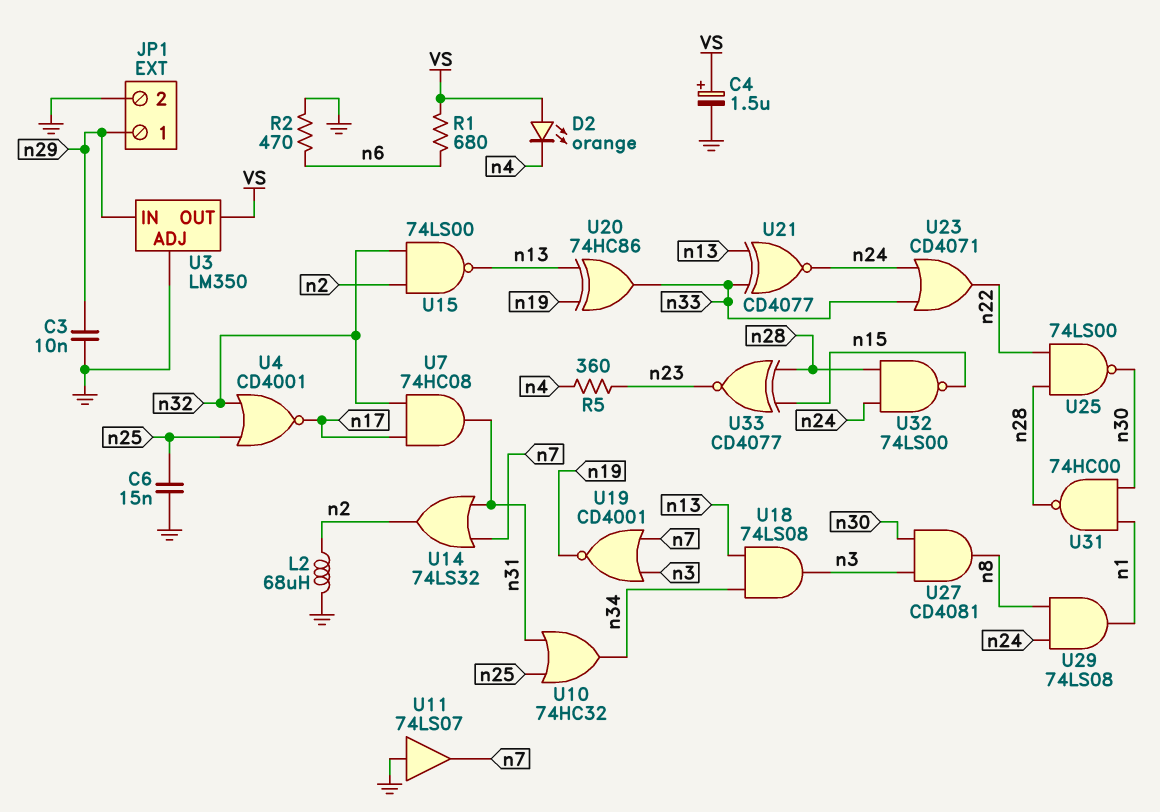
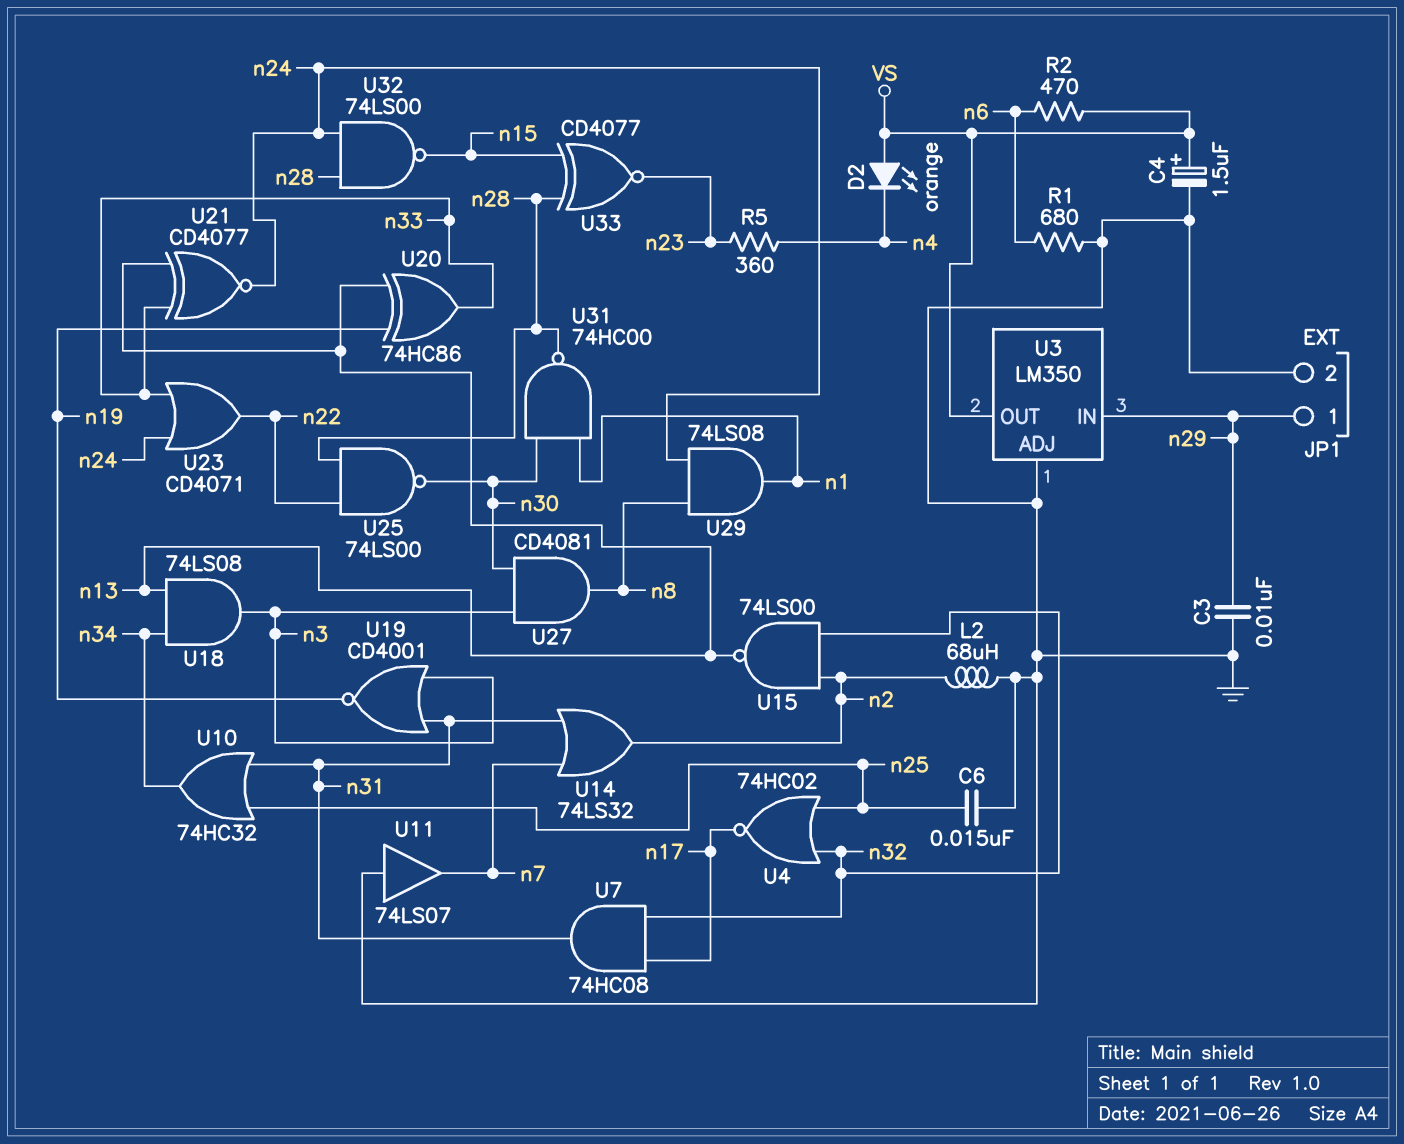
R1: 680 (VS, n6) -> 680 (GND, n6)
R2: 470 (GND, n6) -> 470 (VS, n6)
U4: NOR CD4001 (in n25, in n32, out n17) -> NOR 74HC02 (in n25, in n32, out n17)
U19: NOR CD4001 (in n3, in n7, out n19) -> NOR CD4001 (in n3, in n31, out n19)

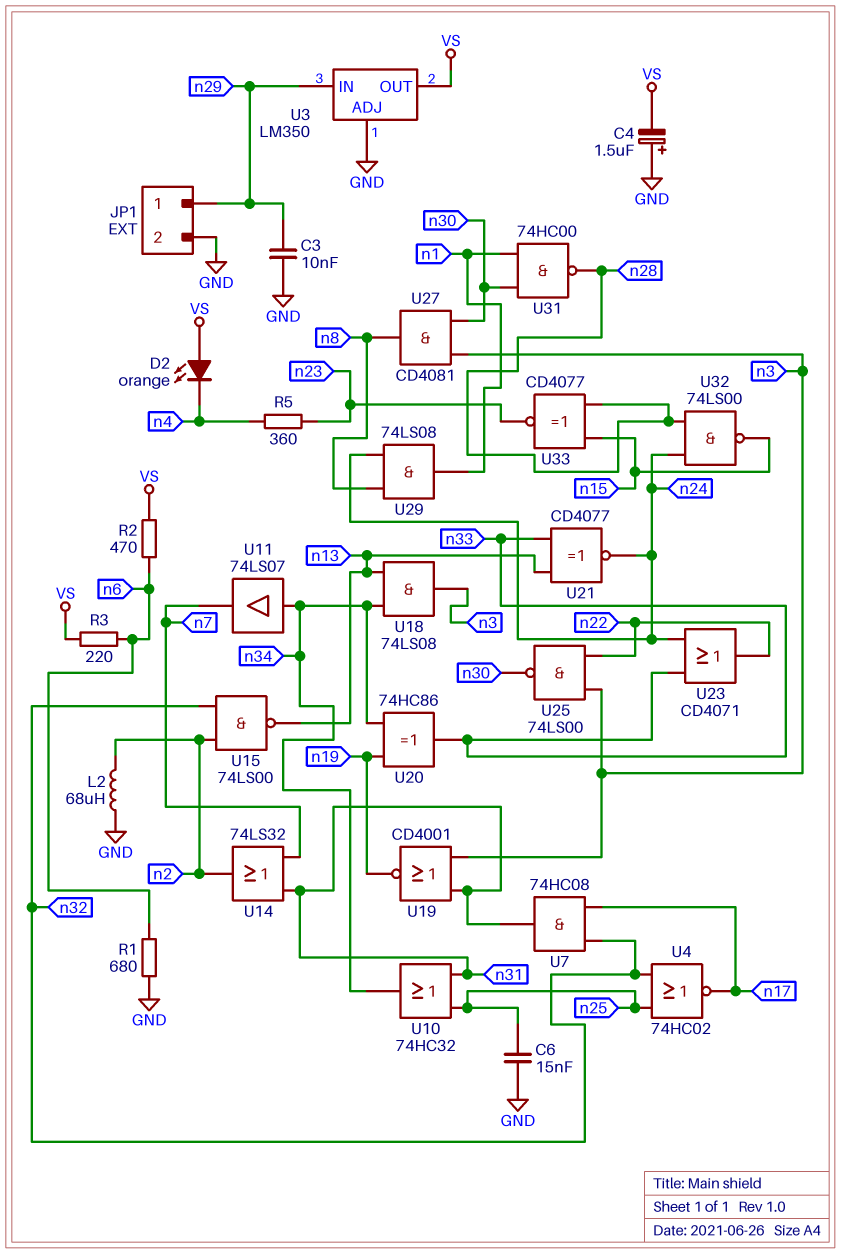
C4: 1.5uF (plus VS, minus GND) -> 1.5uF (plus GND, minus VS)
R3: none -> 220 (VS, n6)
U11: buffer 74LS07 (in GND, out n7) -> buffer 74LS07 (in n34, out n7)
U20: XOR 74HC86 (in n13, in n19, out n33) -> XOR 74HC86 (in n19, in n34, out n33)
U25: NAND 74LS00 (in n22, in n28, out n30) -> NAND 74LS00 (in n3, in n22, out n30)

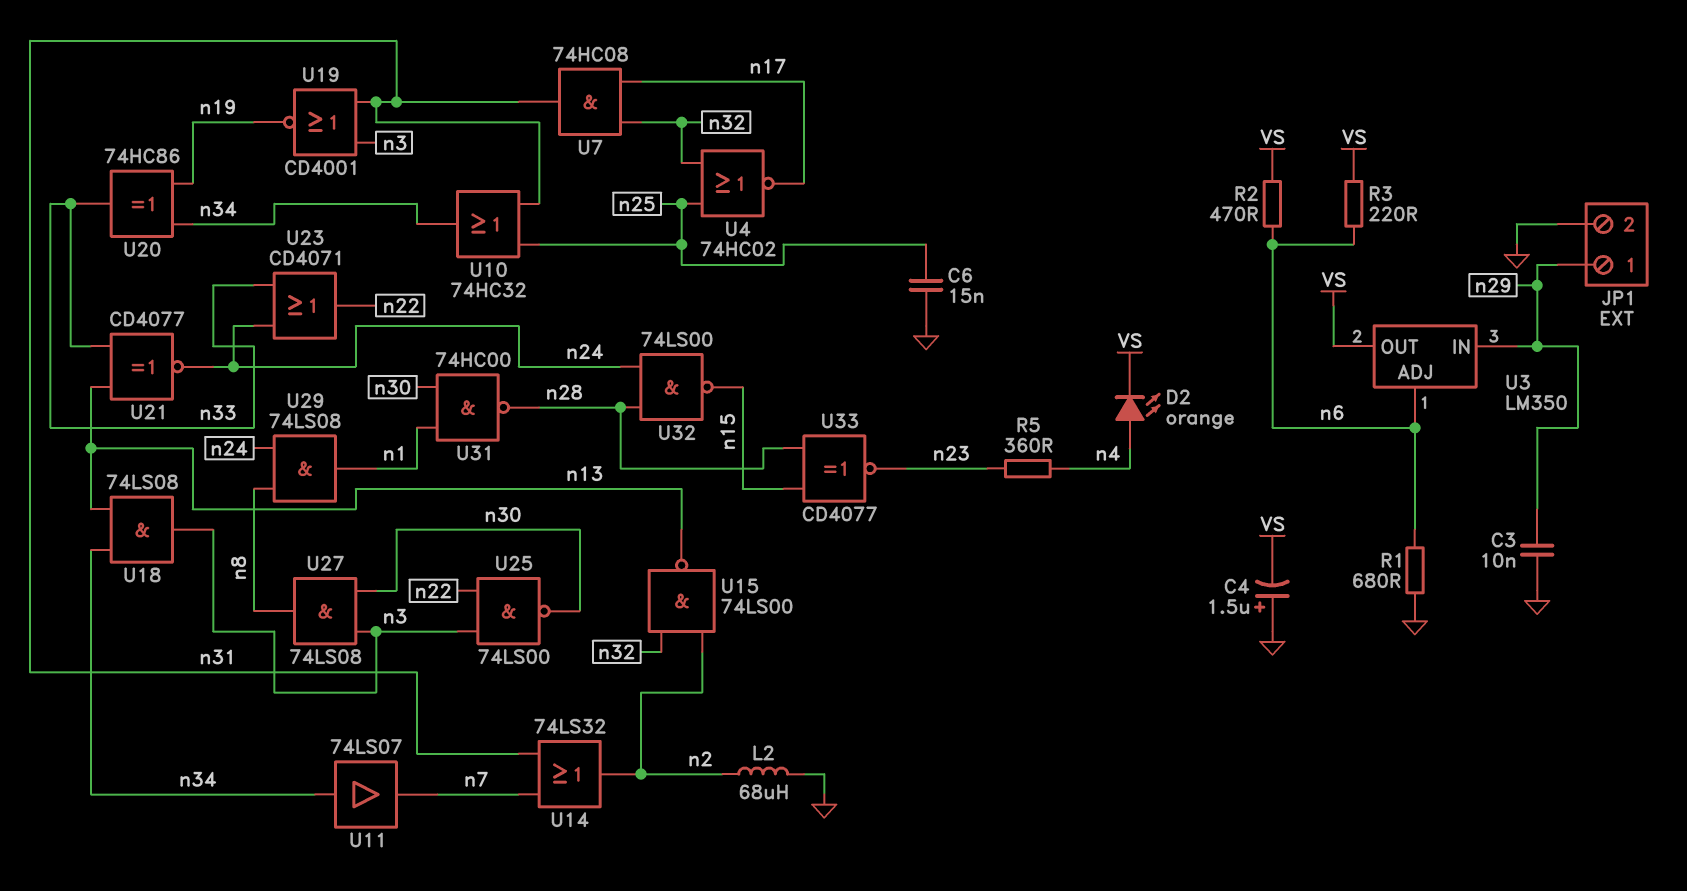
D2: LED orange (A VS, K n4) -> LED orange (A n4, K VS)
U3 pin ADJ: GND -> n6
U27: AND CD4081 (in n3, in n30, out n8) -> AND 74LS08 (in n3, in n30, out n8)

